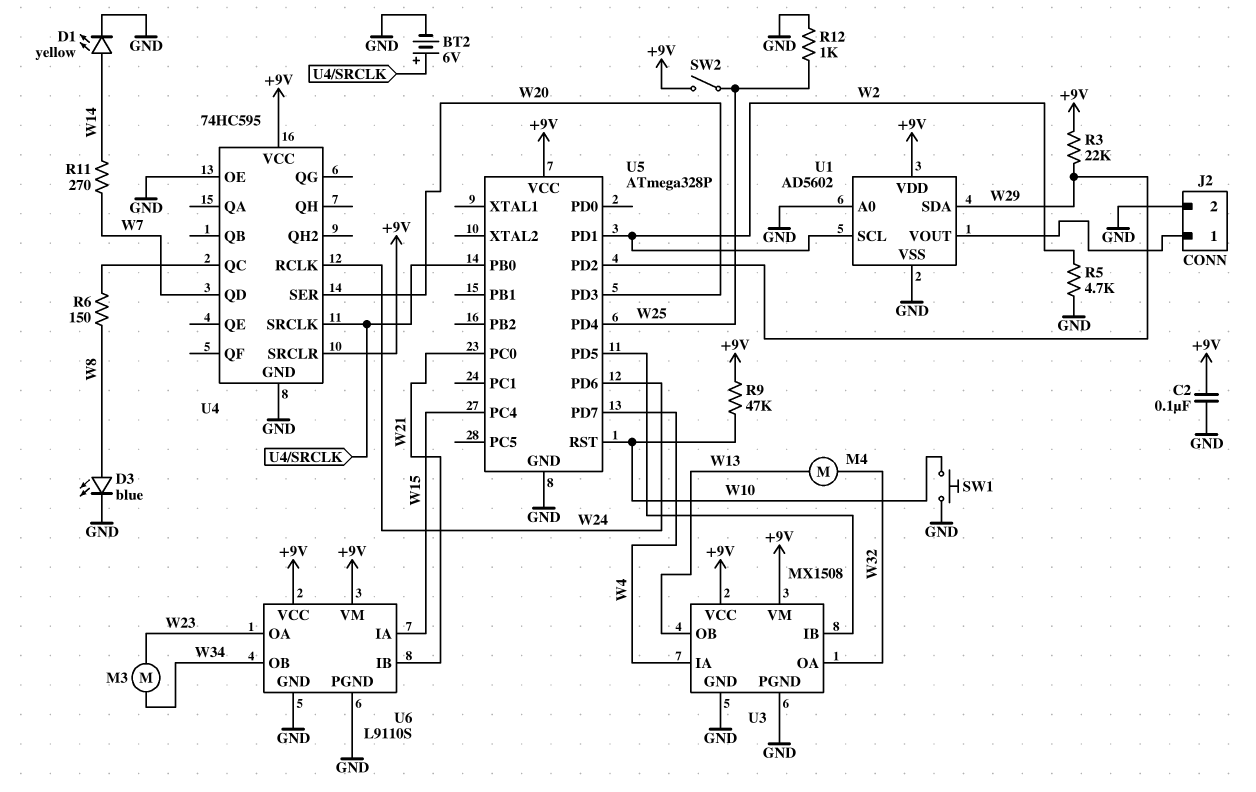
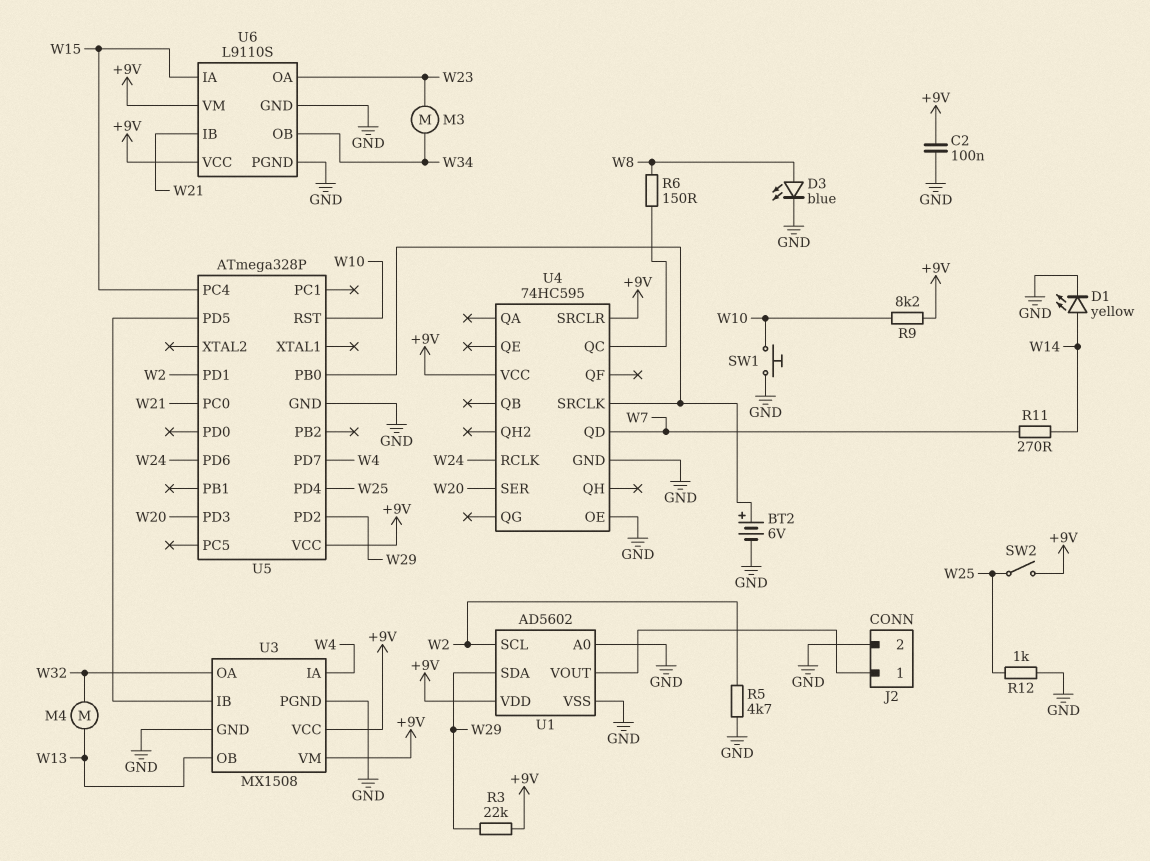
R9: 47k (+9V, W10) -> 8.2k (+9V, W10)

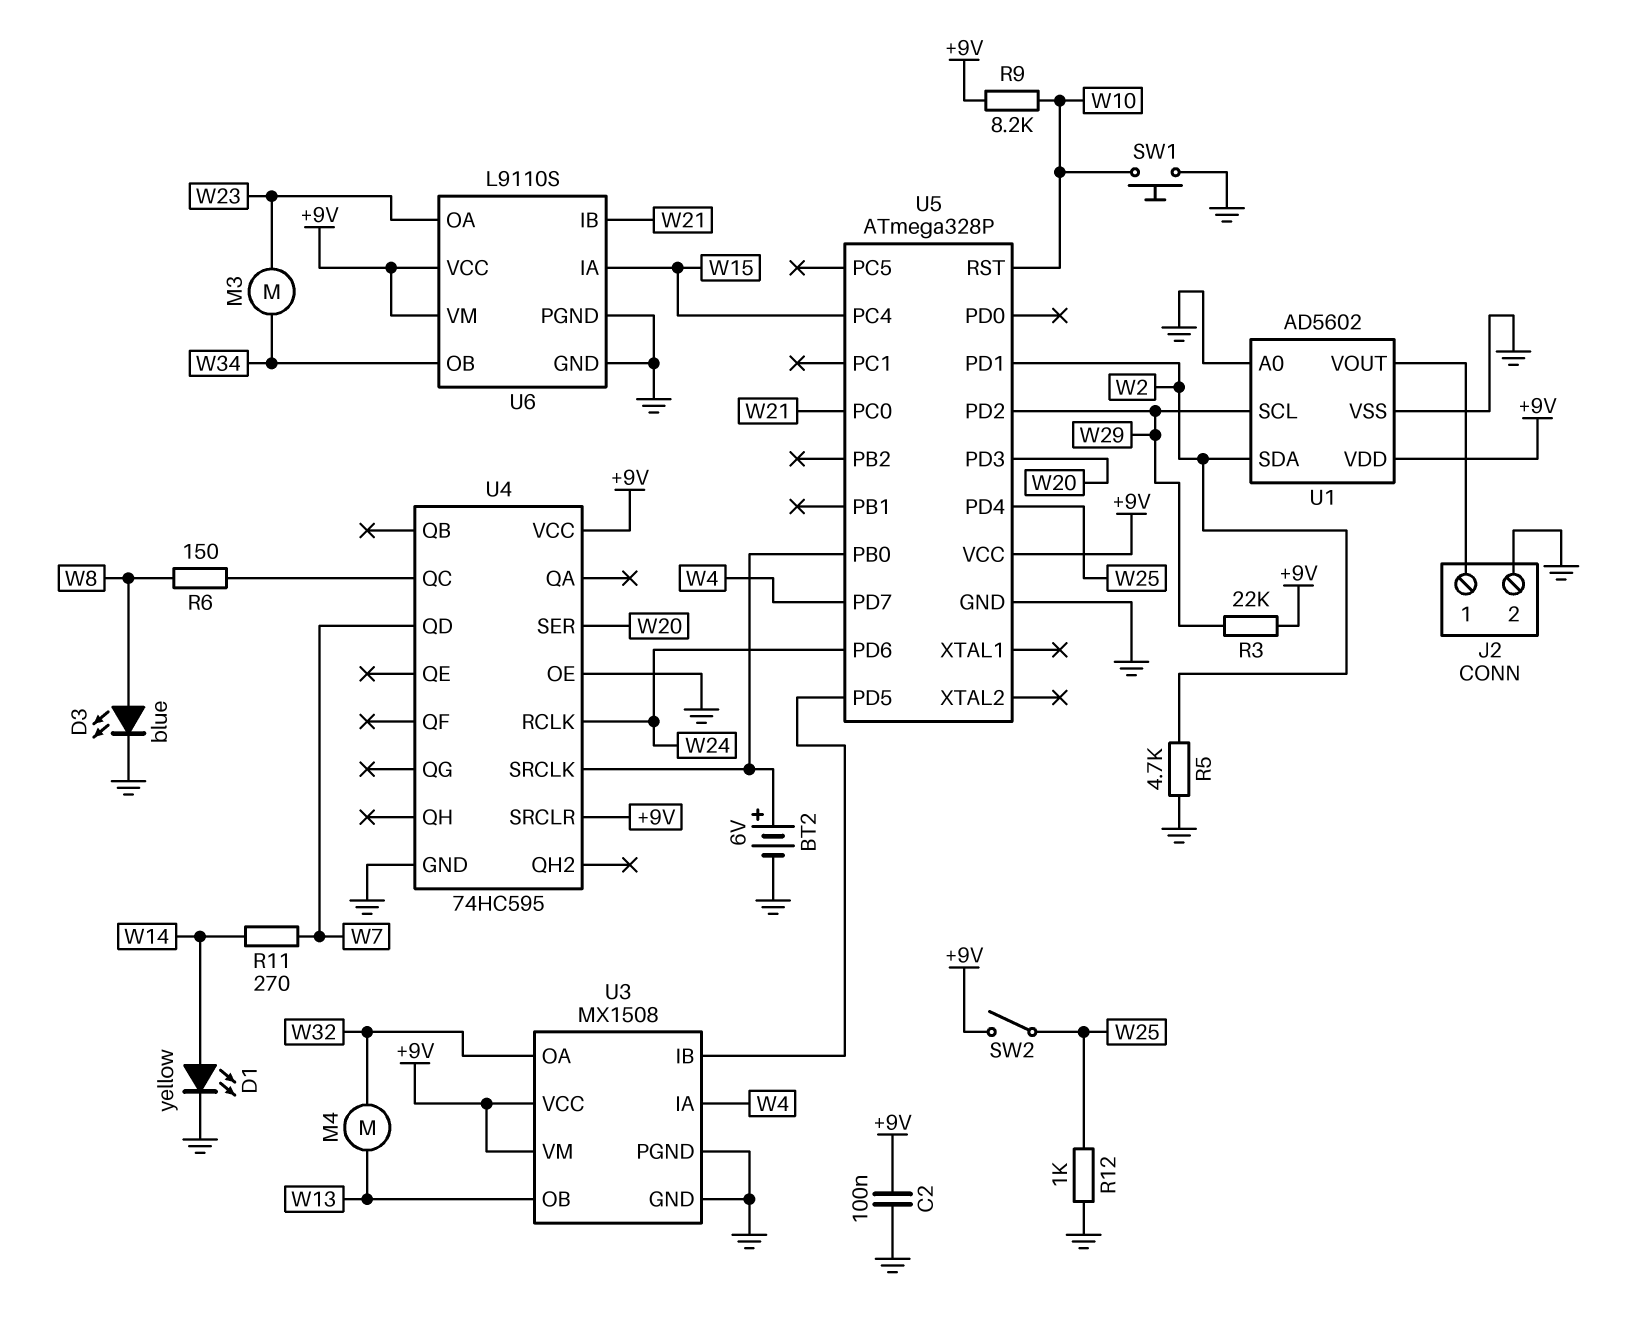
U1 pin SCL: W2 -> W29
U1 pin SDA: W29 -> W2

